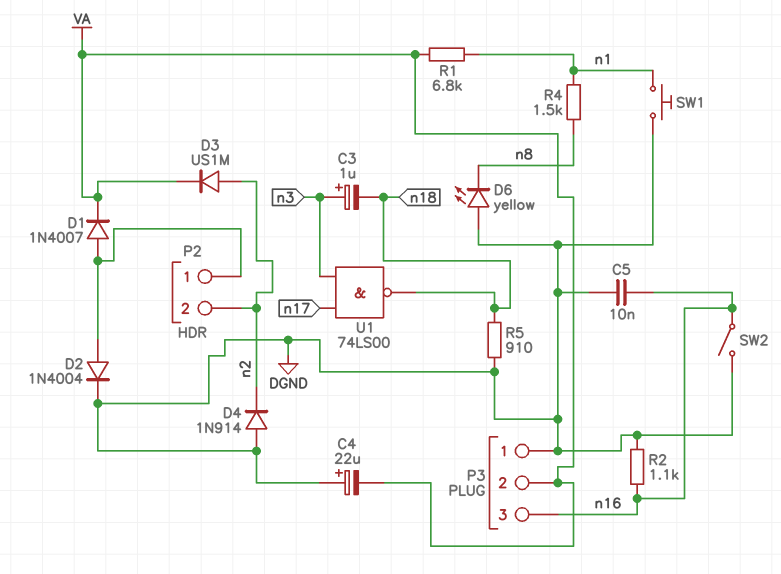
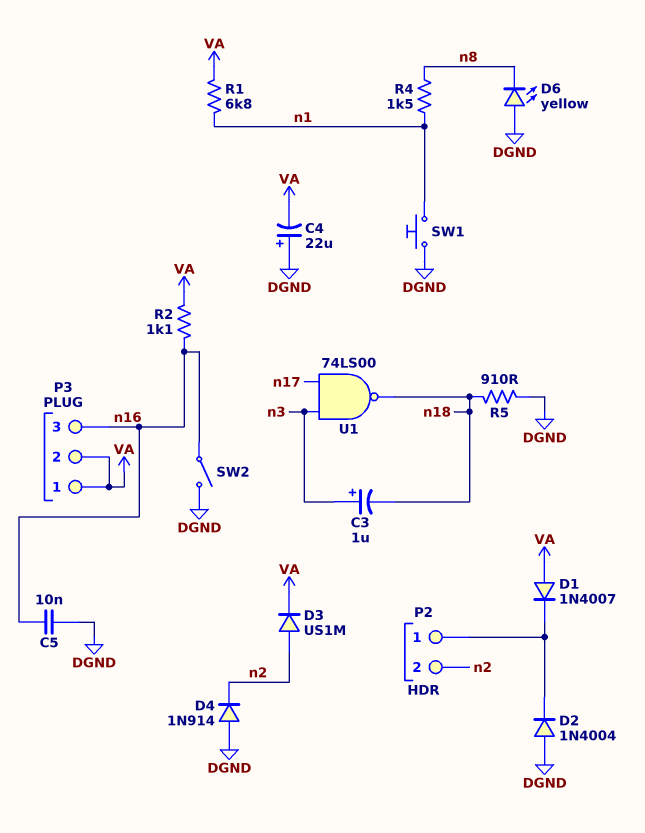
D1: diode 1N4007 (A P2/1, K VA) -> diode 1N4007 (A VA, K P2/1)
D2: diode 1N4004 (A P2/1, K DGND) -> diode 1N4004 (A DGND, K P2/1)
P3 pin 1: DGND -> VA
R2: 1.1k (DGND, n16) -> 1.1k (VA, n16)

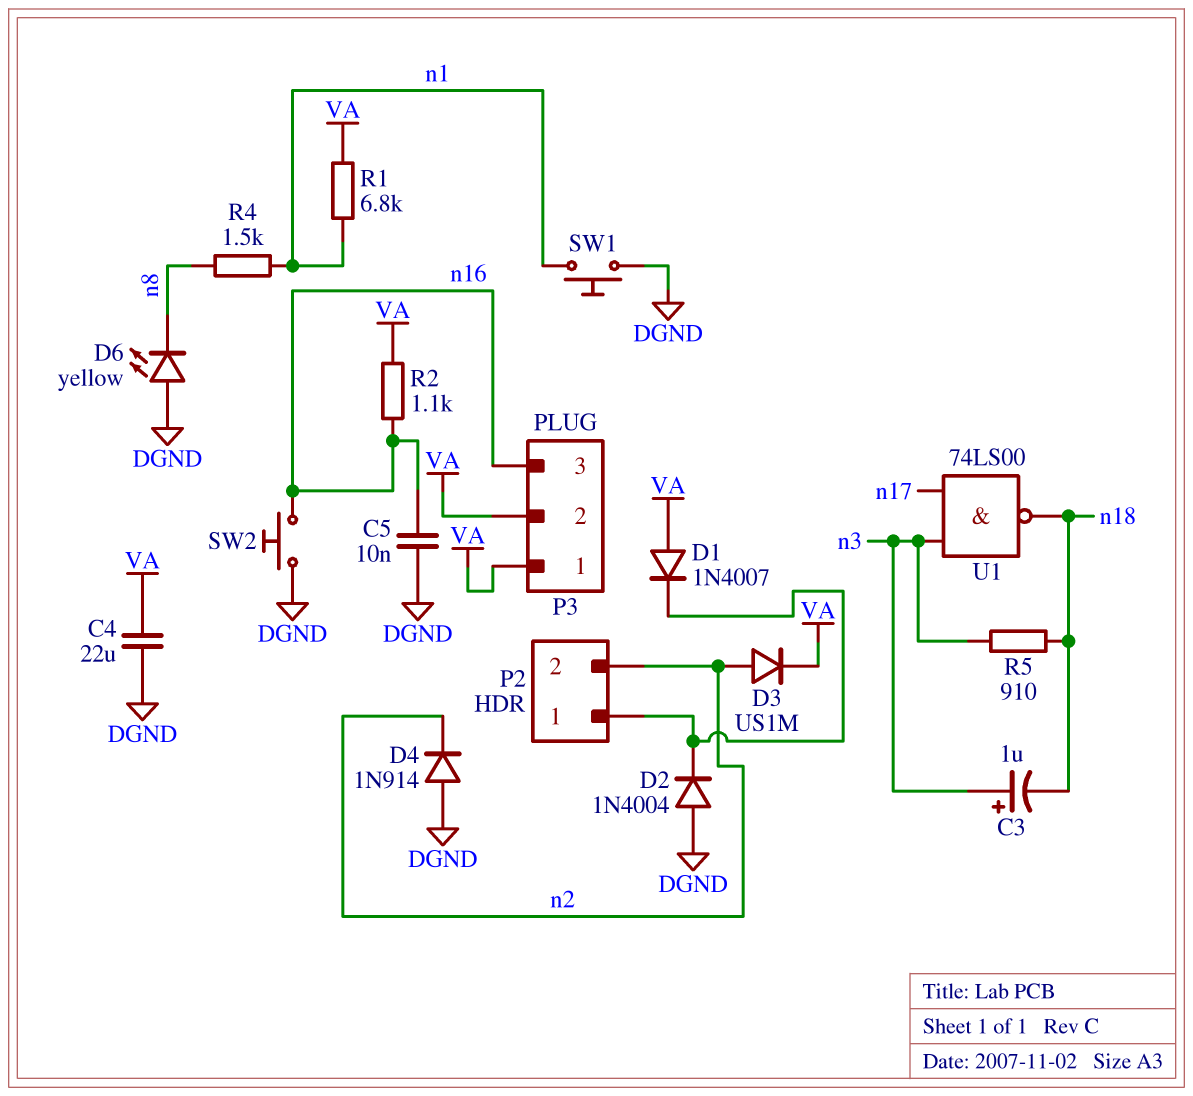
C4: 22uF (plus DGND, minus VA) -> 22uF (DGND, VA)
R5: 910 (DGND, n18) -> 910 (n3, n18)
SW2: switch (DGND, n16) -> button (DGND, n16)

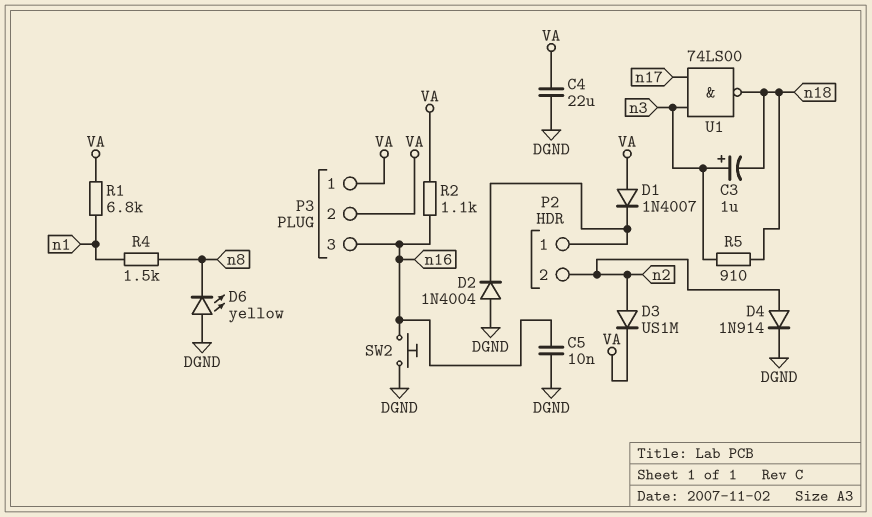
D4: diode 1N914 (A DGND, K n2) -> diode 1N914 (A n2, K DGND)
SW1: button (DGND, n1) -> none

